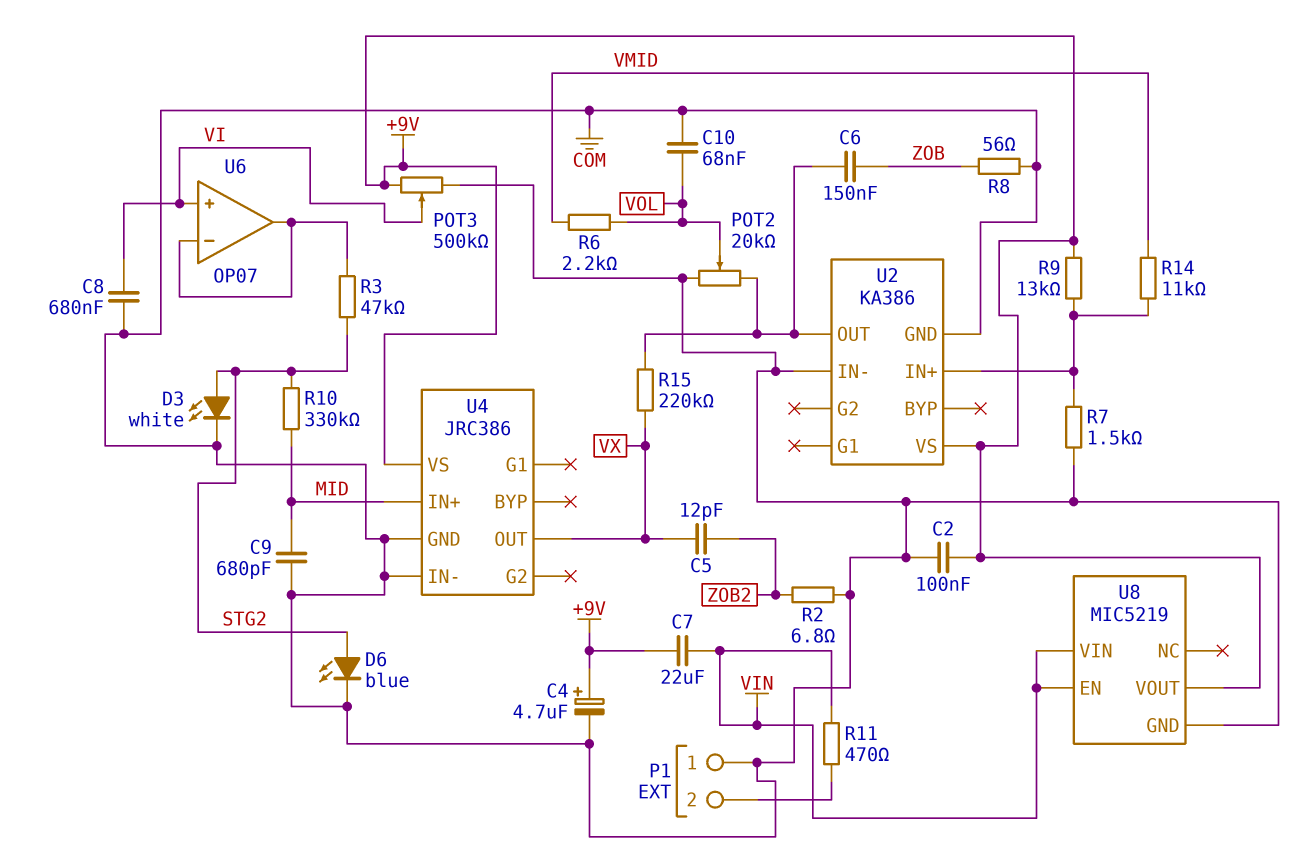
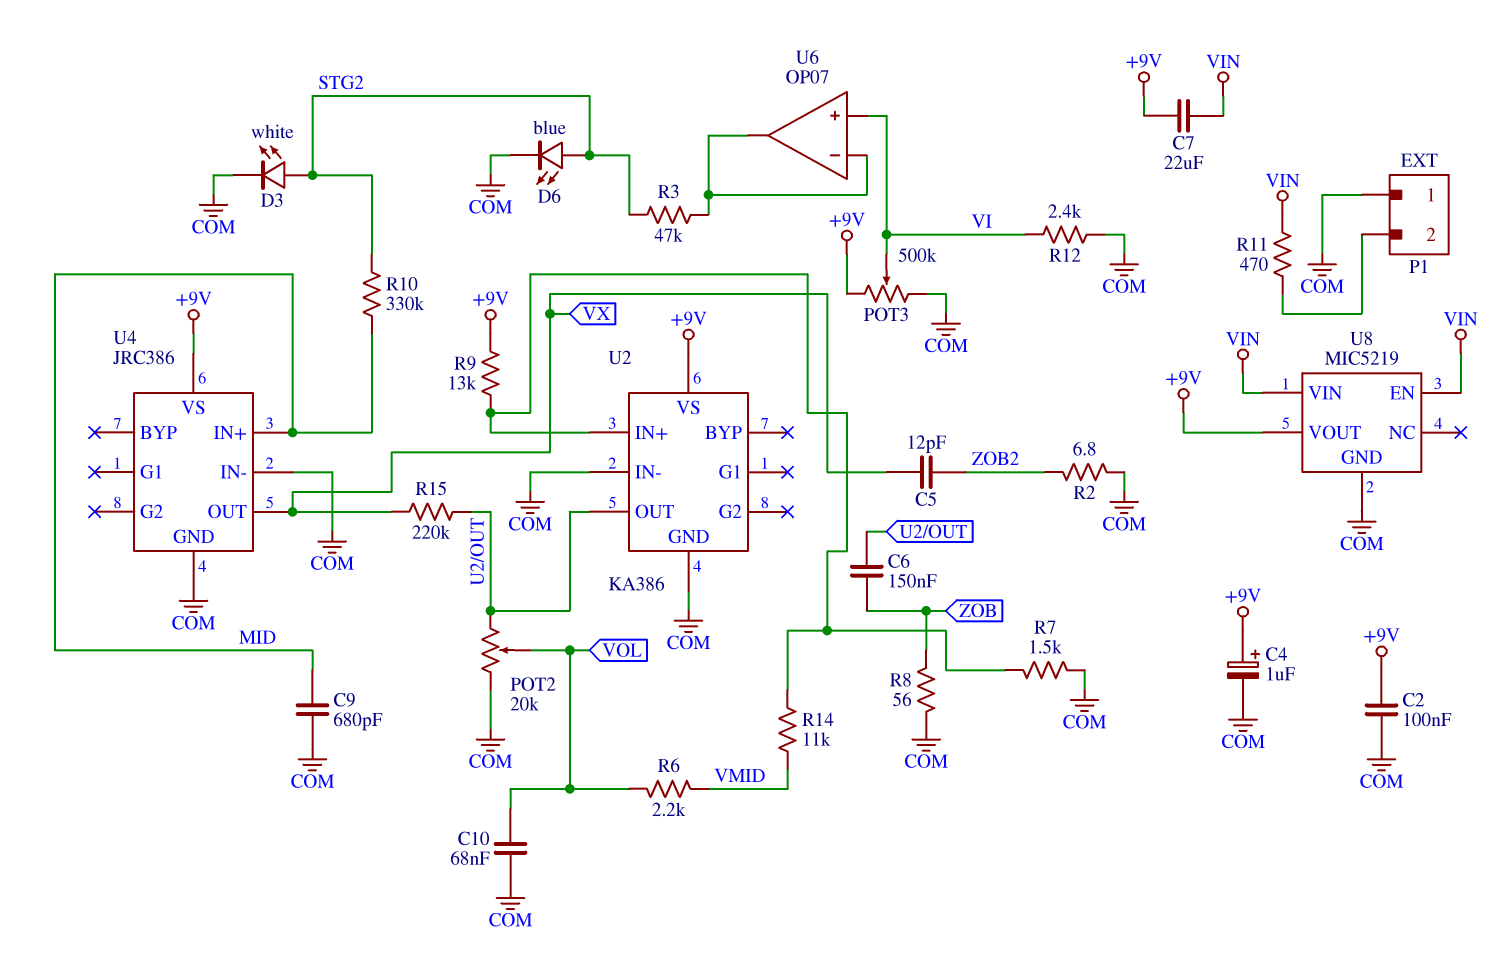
C4: 4.7uF (plus +9V, minus COM) -> 1uF (plus +9V, minus COM)
C8: 680nF (COM, VI) -> none
R12: none -> 2.4k (COM, VI)

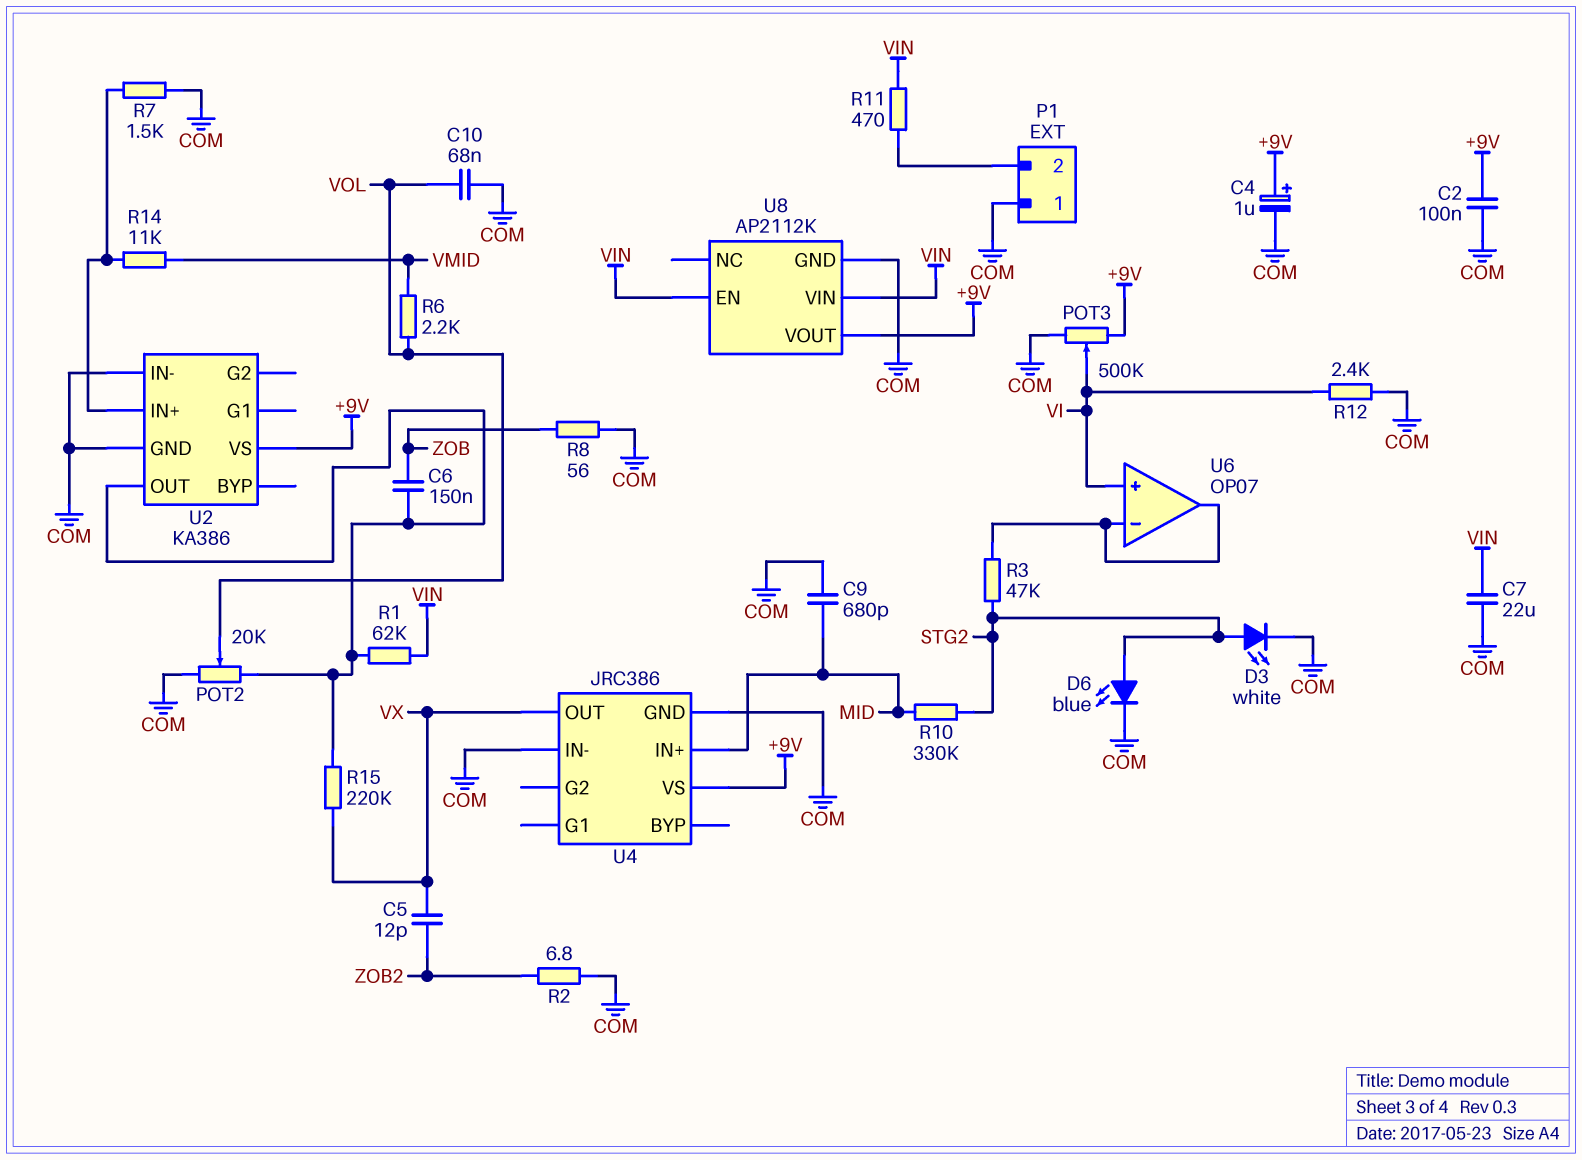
C7: 22uF (+9V, VIN) -> 22uF (COM, VIN)
R1: none -> 62k (U2/OUT, VIN)
R9: 13k (+9V, U2/IN+) -> none
U8: MIC5219 -> AP2112K

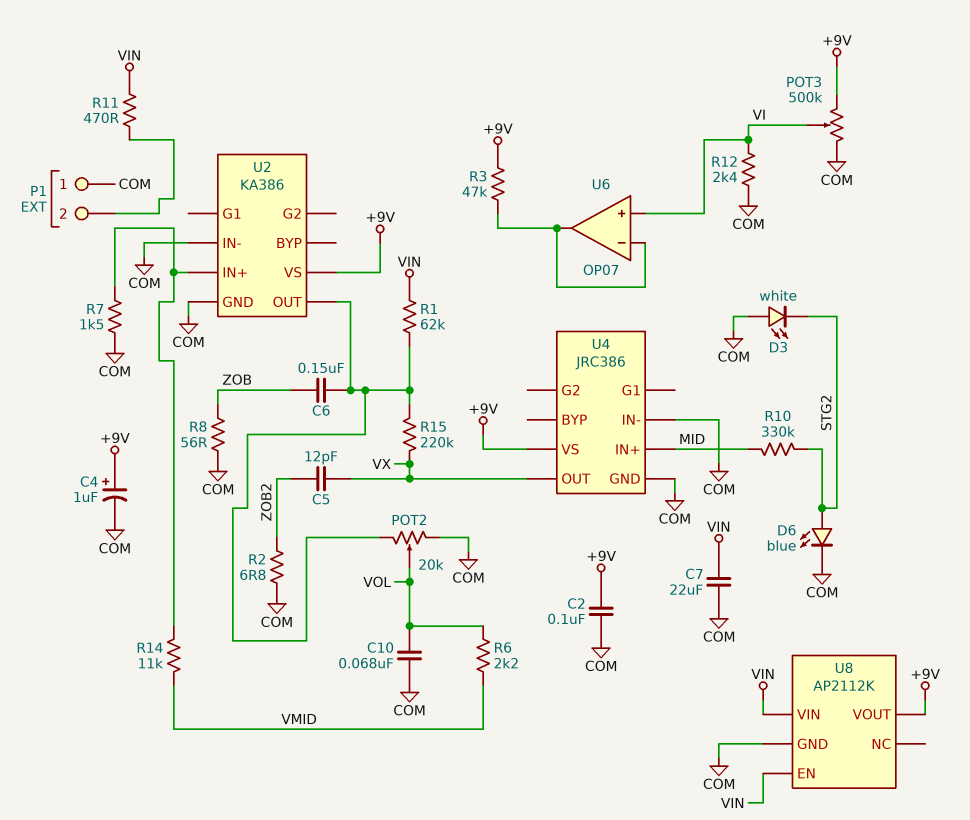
C9: 680pF (COM, MID) -> none
D3: LED white (A STG2, K COM) -> LED white (A COM, K STG2)
R3: 47k (STG2, U6/in-) -> 47k (+9V, U6/in-)

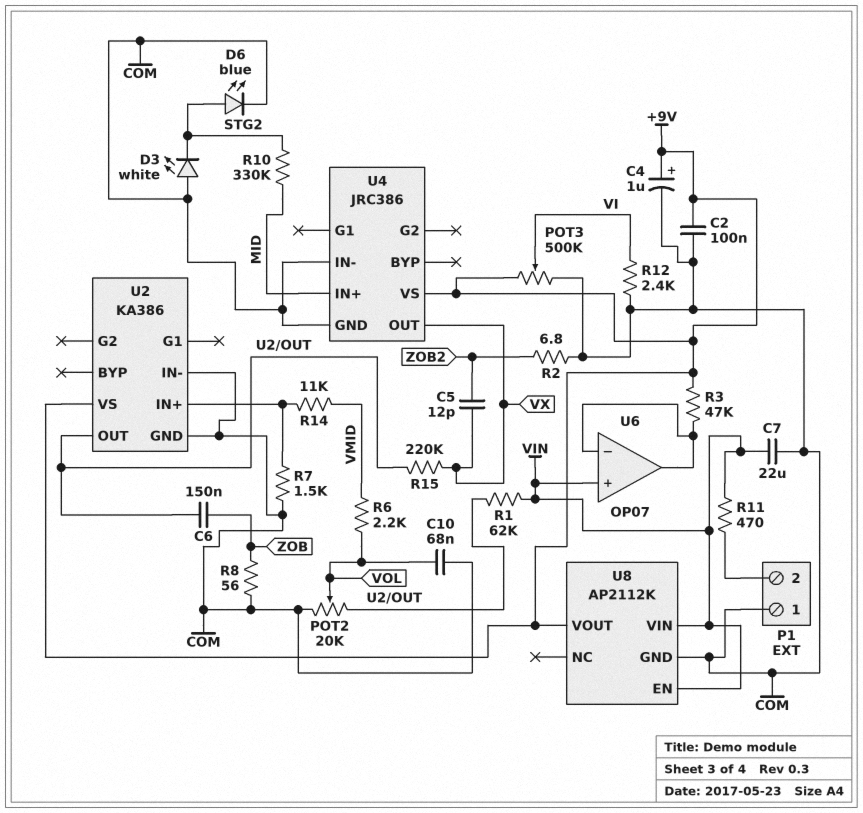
U6 pin in+: VI -> VIN

